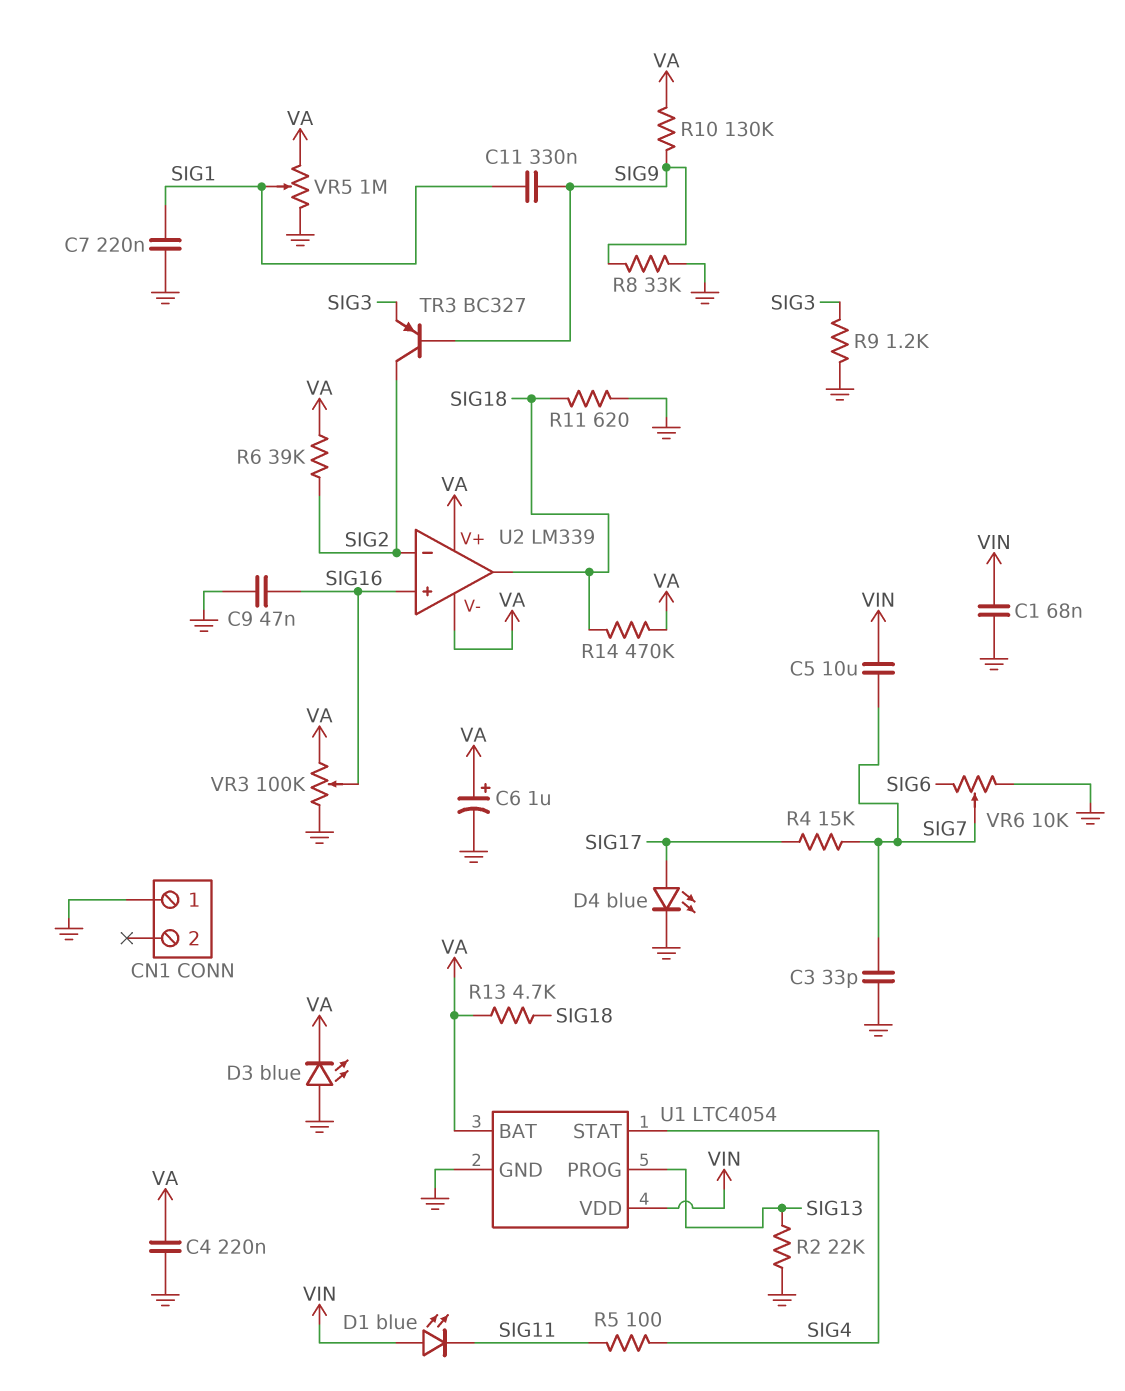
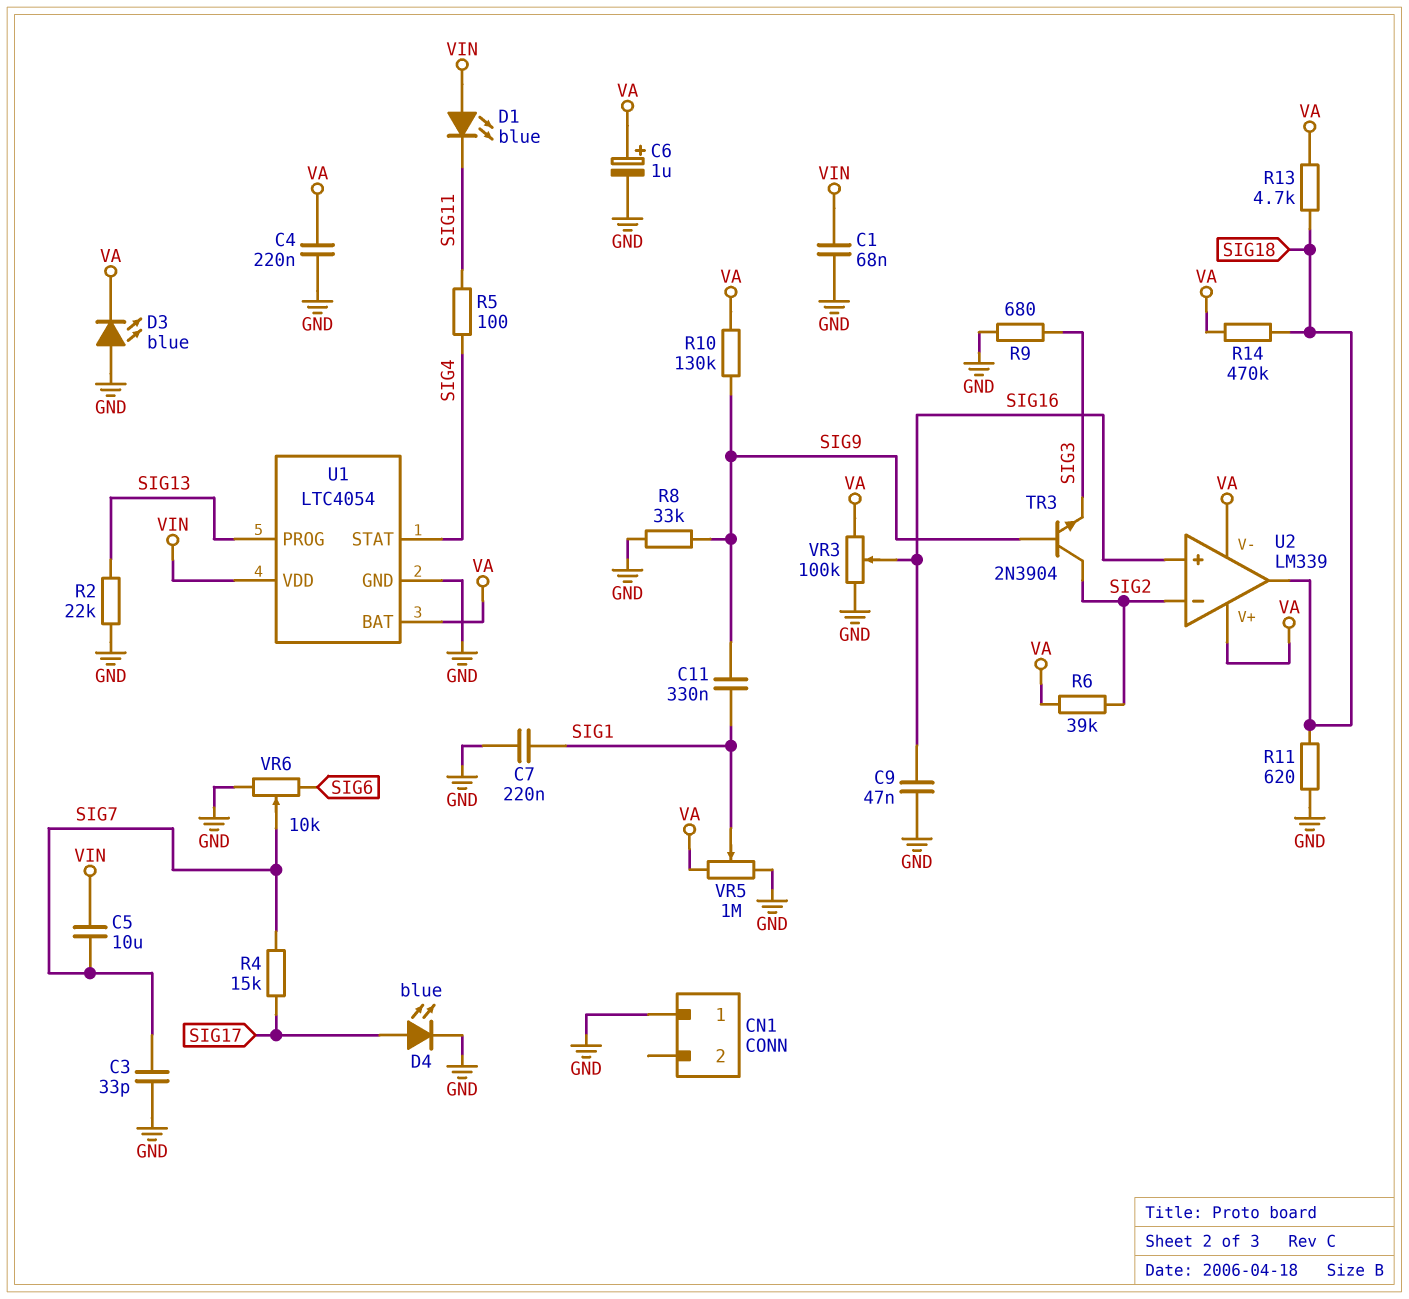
R9: 1.2k (GND, SIG3) -> 680 (GND, SIG3)
TR3: PNP BC327 (B SIG9, C SIG2, E SIG3) -> NPN 2N3904 (B SIG9, C SIG2, E SIG3)

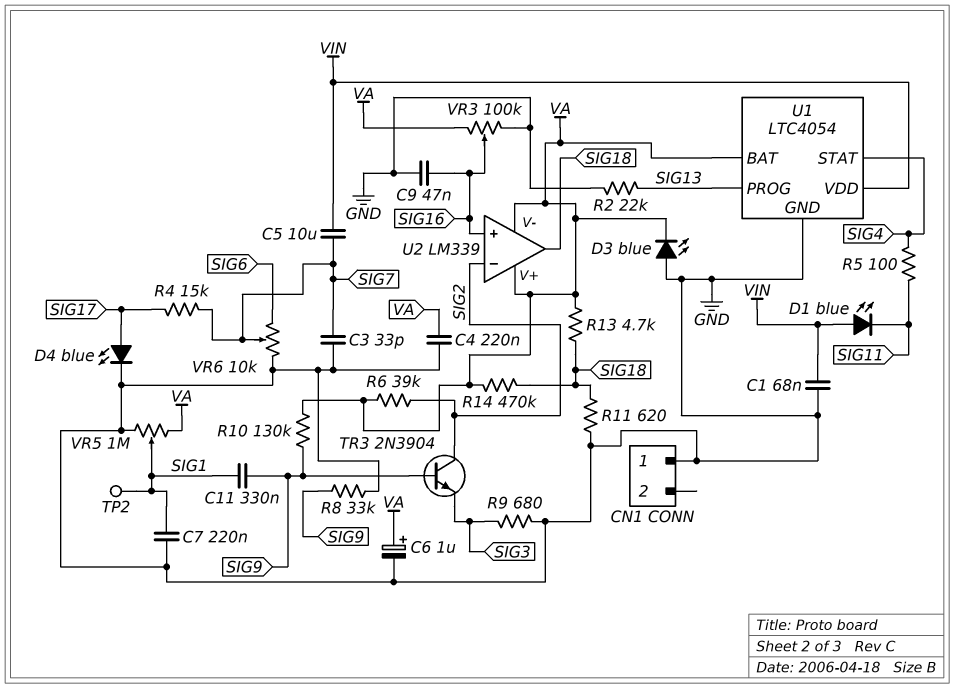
TP2: none -> test point (SIG1)

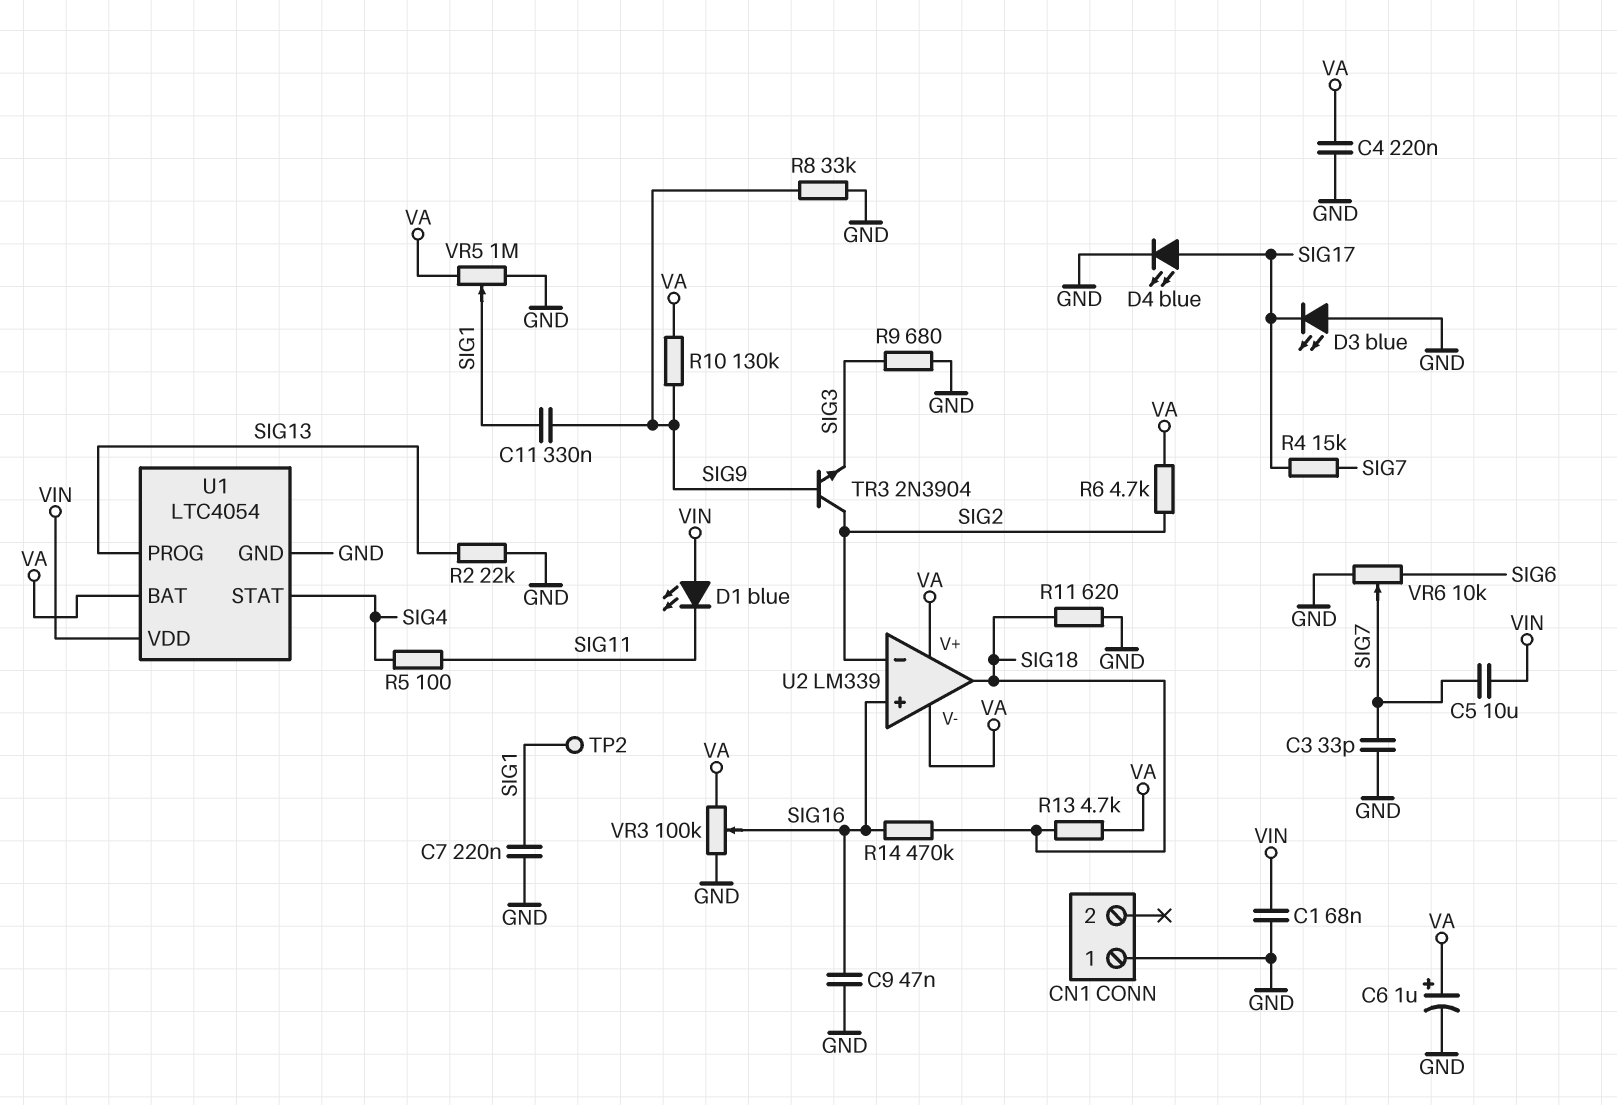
D3: LED blue (A GND, K VA) -> LED blue (A GND, K SIG17)
R6: 39k (SIG2, VA) -> 4.7k (SIG2, VA)
R14: 470k (SIG18, VA) -> 470k (SIG16, SIG18)

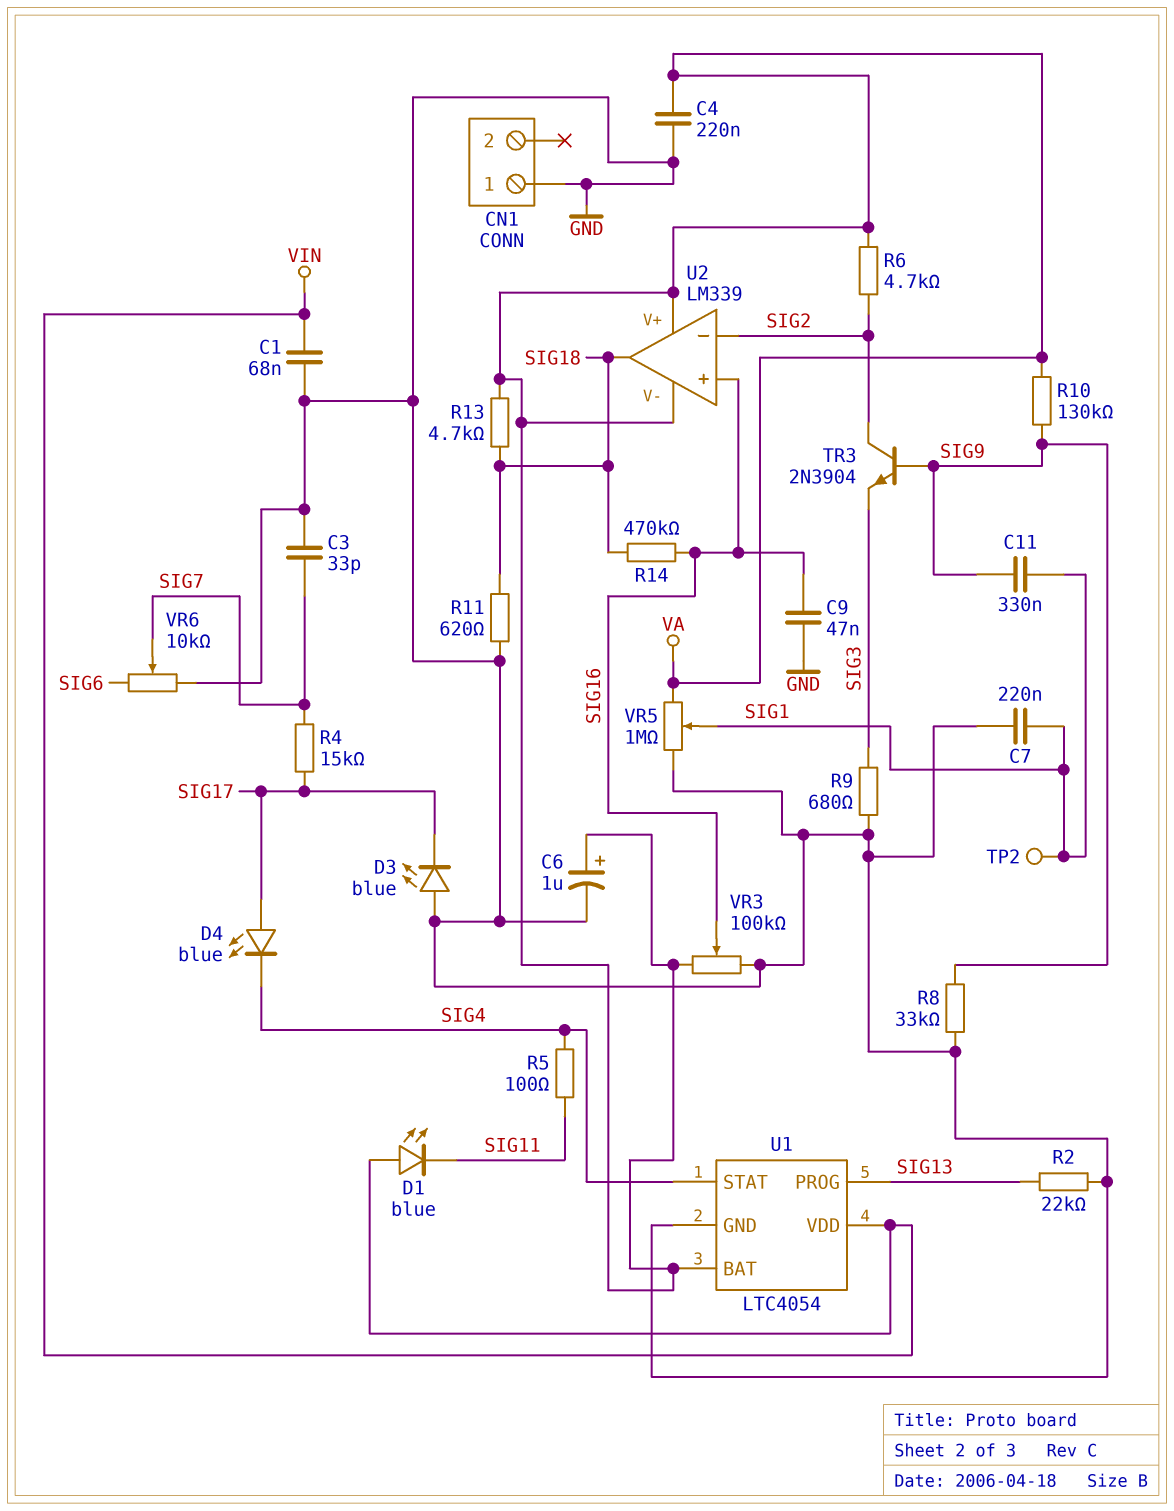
C5: 10uF (SIG7, VIN) -> none
D4: LED blue (A SIG17, K GND) -> LED blue (A SIG17, K SIG4)

